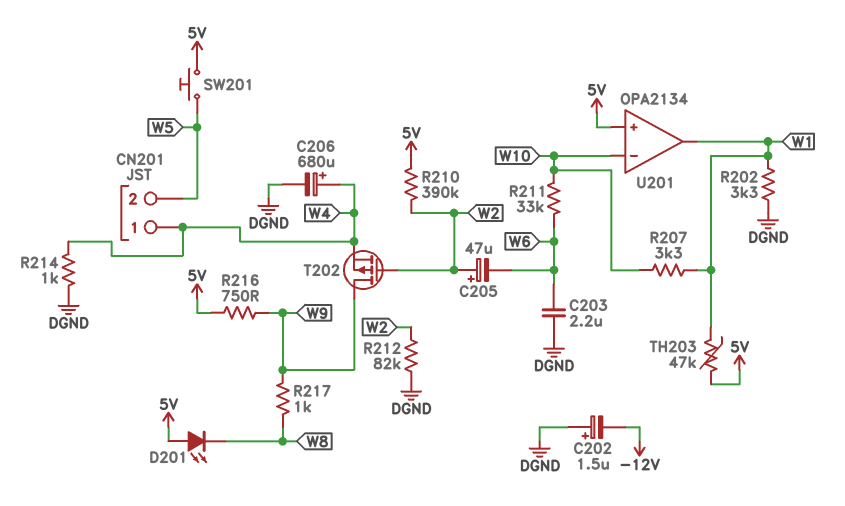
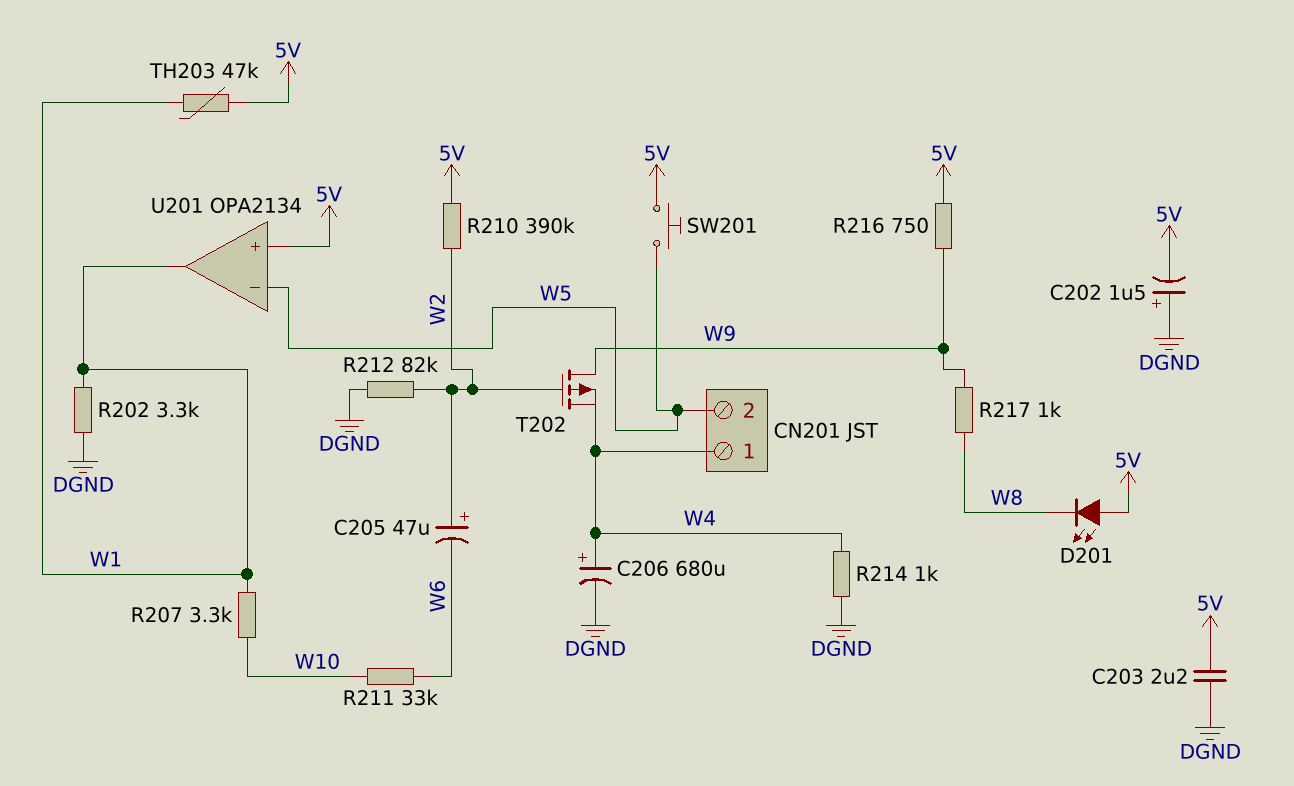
C202: 1.5uF (plus DGND, minus -12V) -> 1.5uF (plus DGND, minus 5V)
C203: 2.2uF (DGND, W6) -> 2.2uF (5V, DGND)
U201 pin in-: W10 -> W5

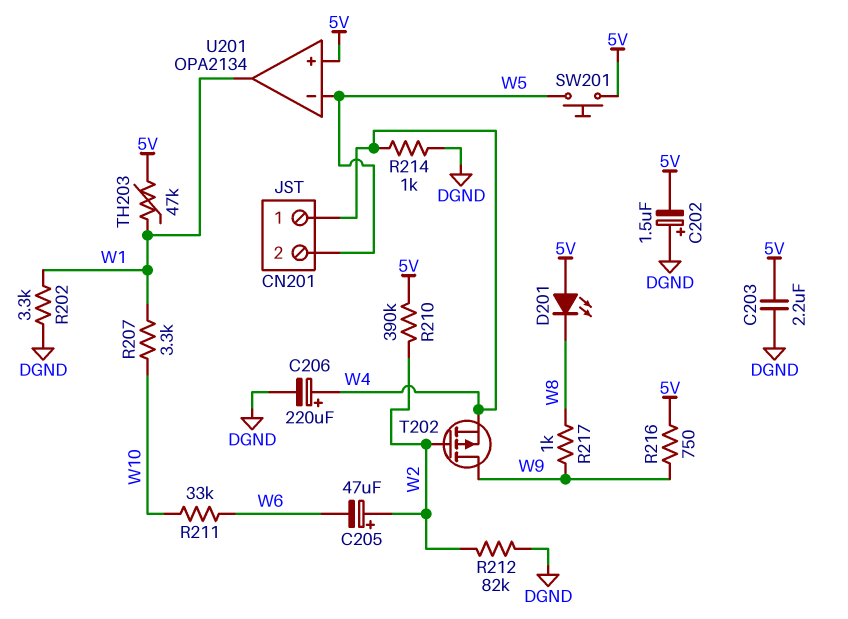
C206: 680uF (plus W4, minus DGND) -> 220uF (plus W4, minus DGND)

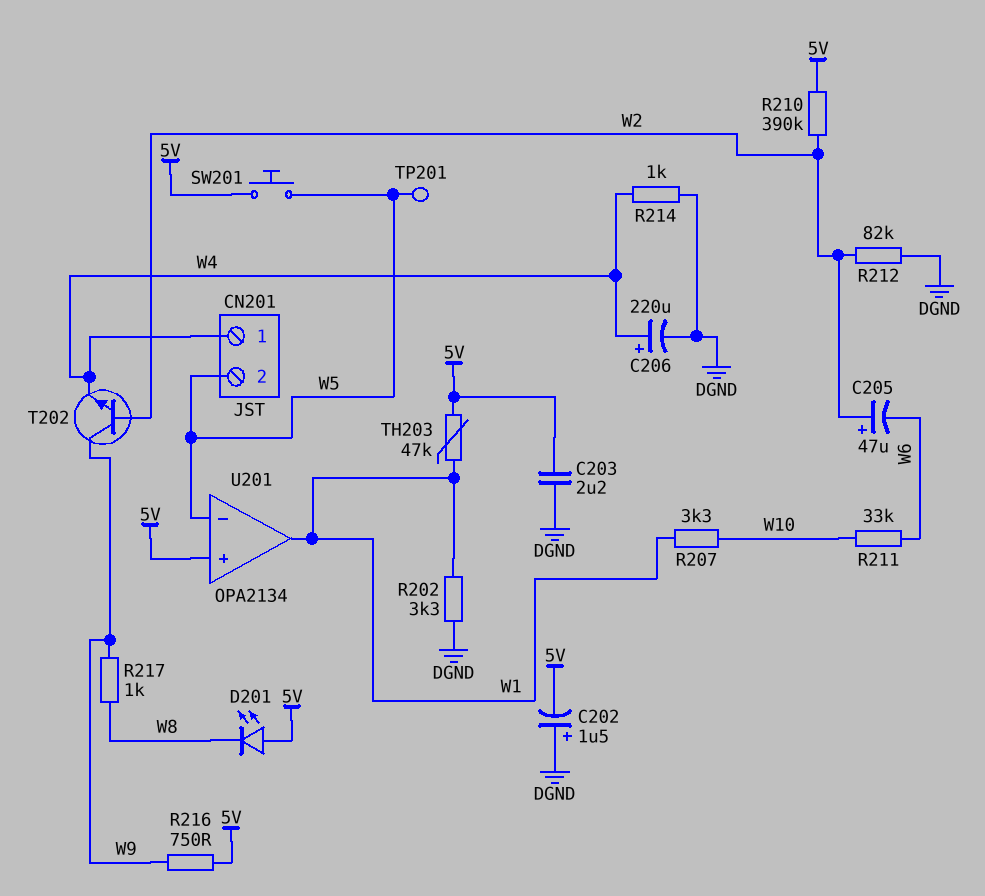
T202: PMOS (G W2, D W9, S W4) -> NPN (B W2, C W9, E W4)
TP201: none -> test point (W5)

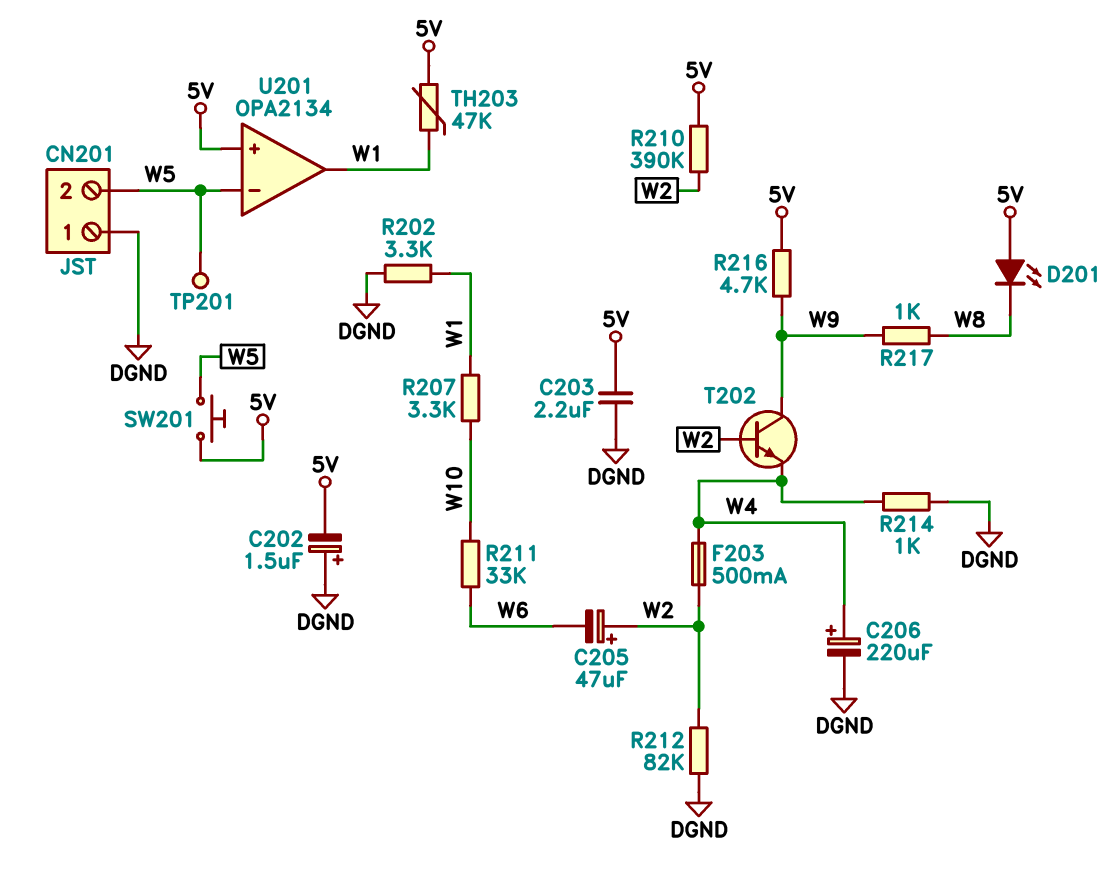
CN201 pin 1: W4 -> DGND
F203: none -> 500mA (W2, W4)
R216: 750 (5V, W9) -> 4.7k (5V, W9)

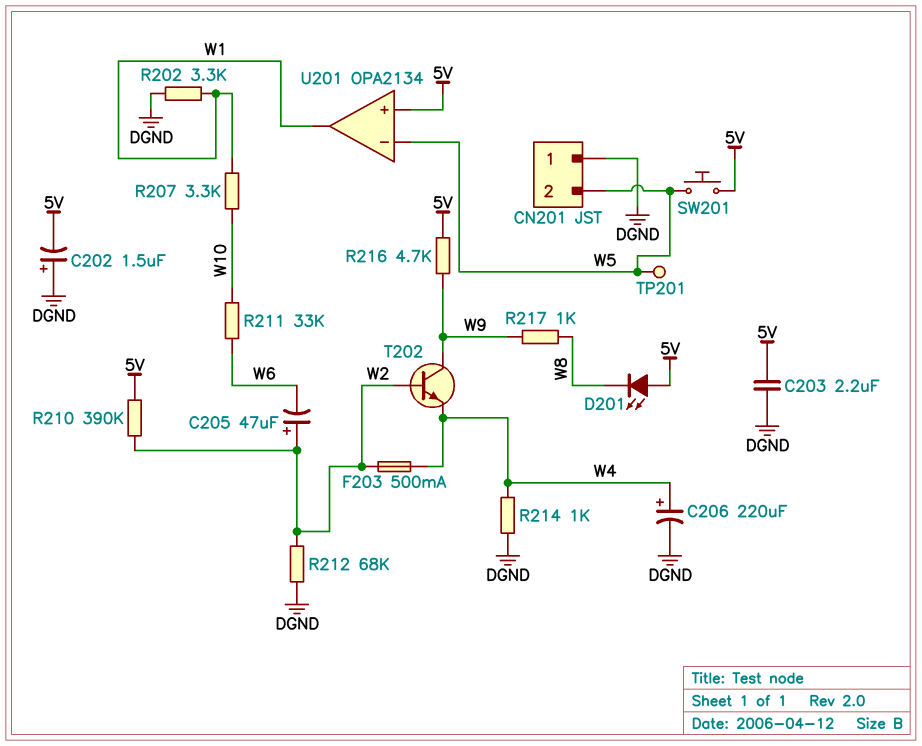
R212: 82k (DGND, W2) -> 68k (DGND, W2)
TH203: 47k (5V, W1) -> none

